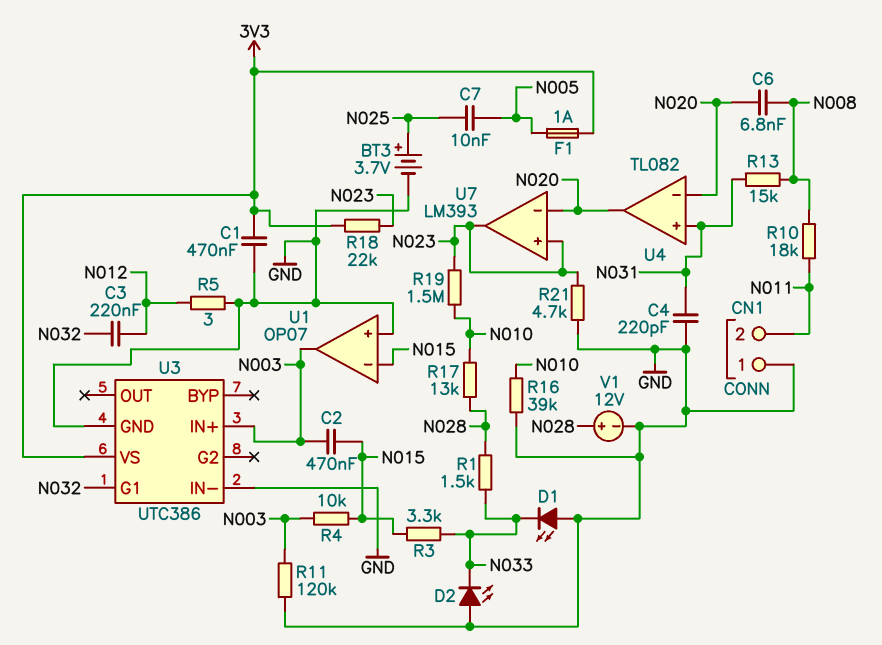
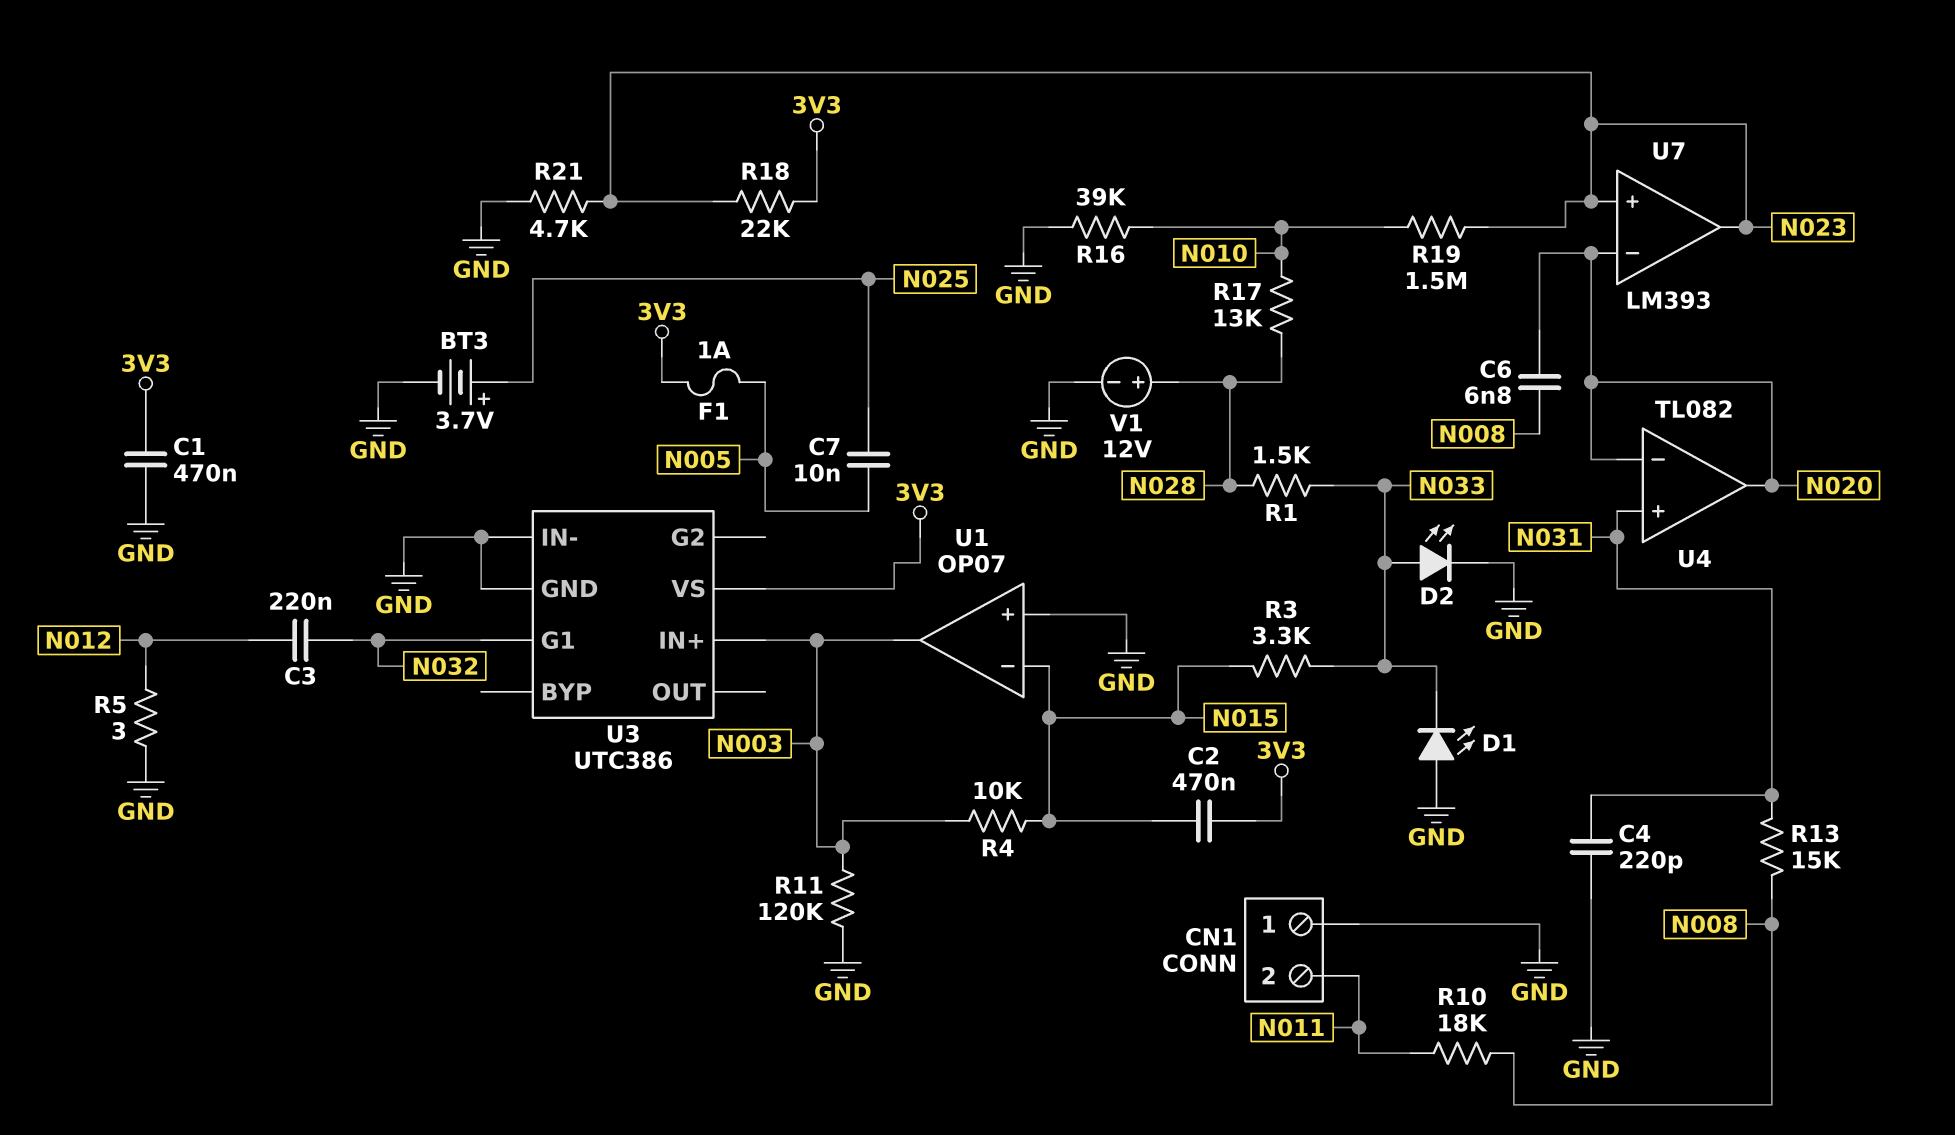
C2: 470nF (N003, N015) -> 470nF (3V3, N015)
D2: LED (A GND, K N033) -> LED (A N033, K GND)

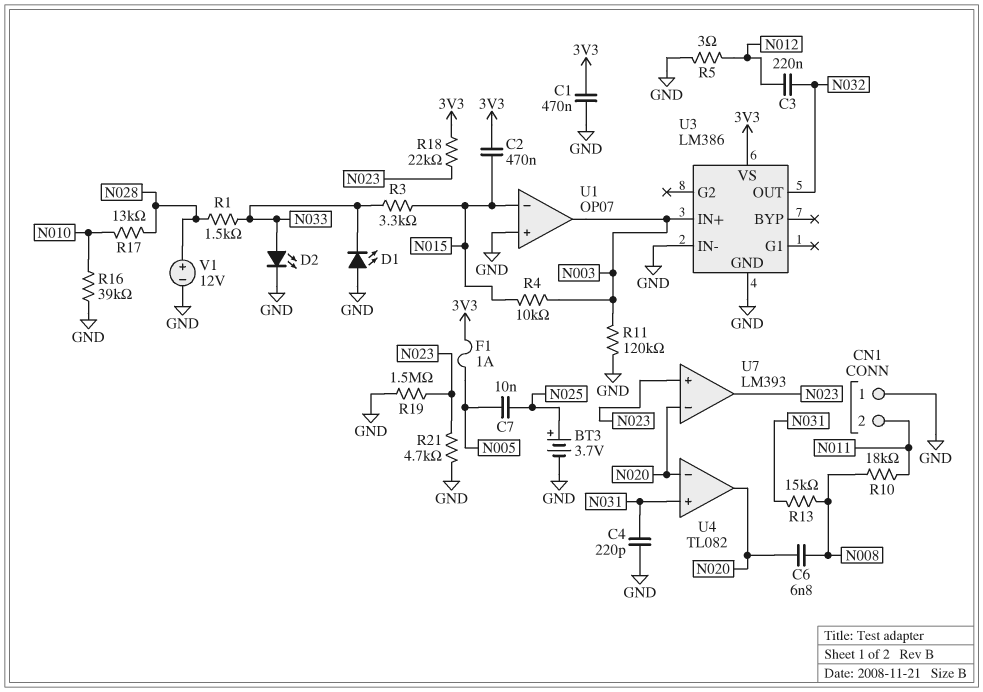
R19: 1.5M (N010, N023) -> 1.5M (GND, N023)
U3: UTC386 -> LM386
U3 pin G1: N032 -> none
U3 pin OUT: none -> N032

